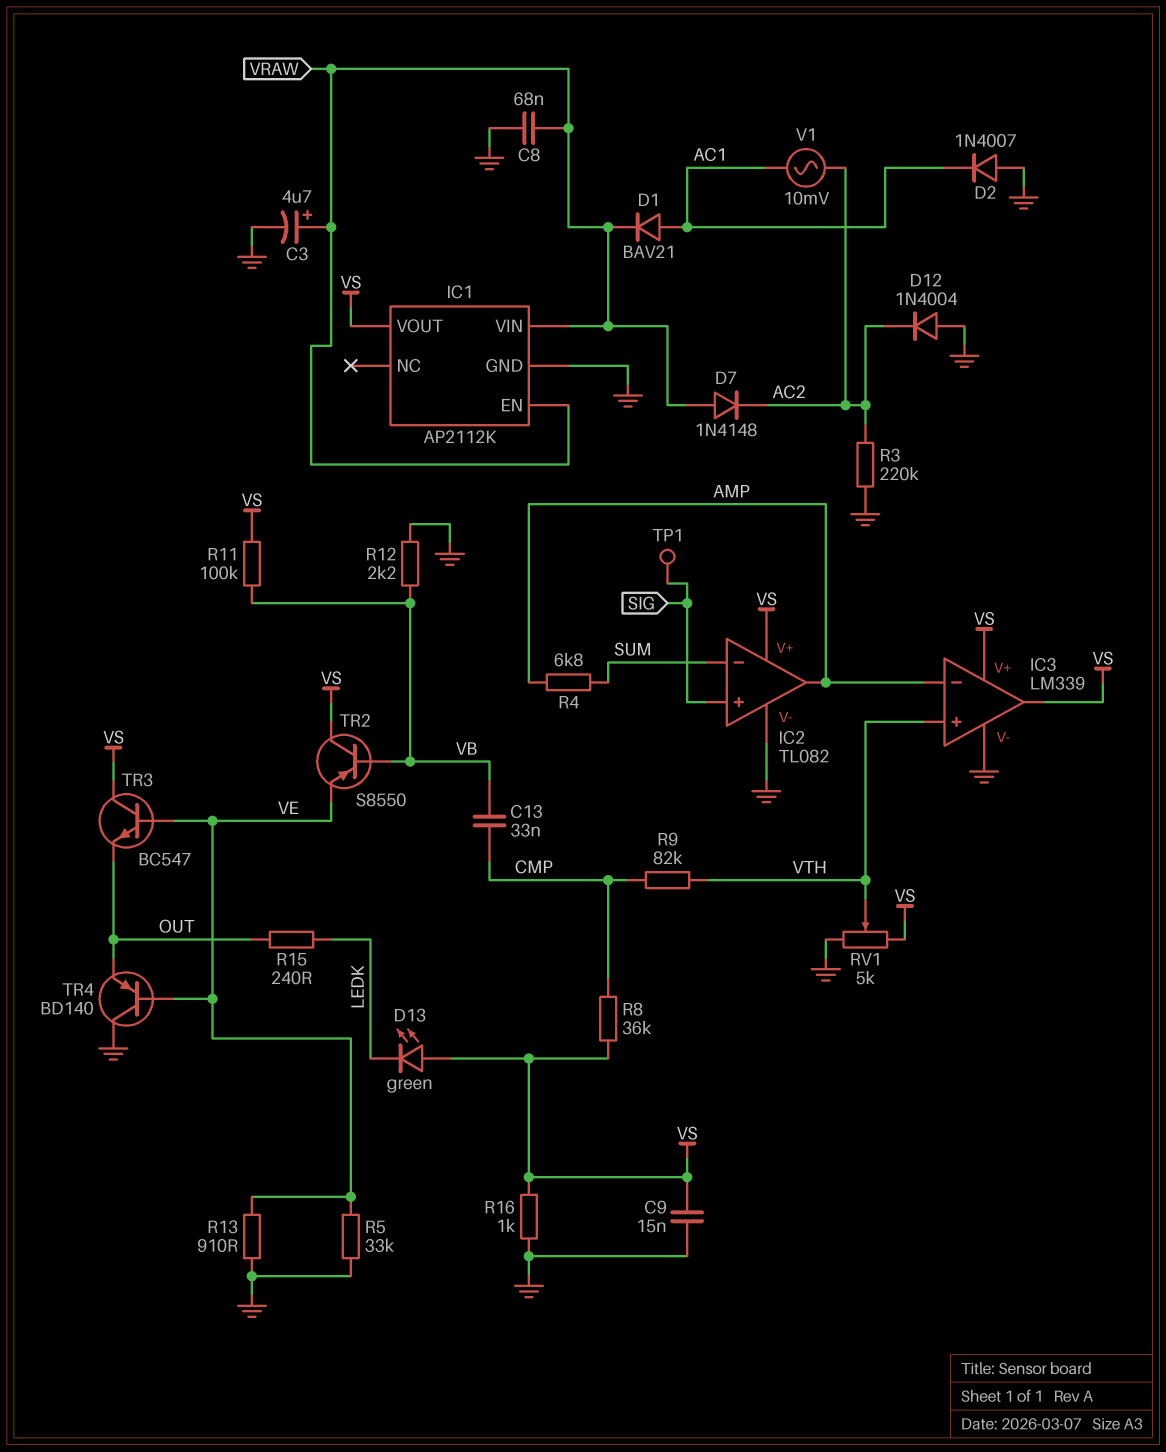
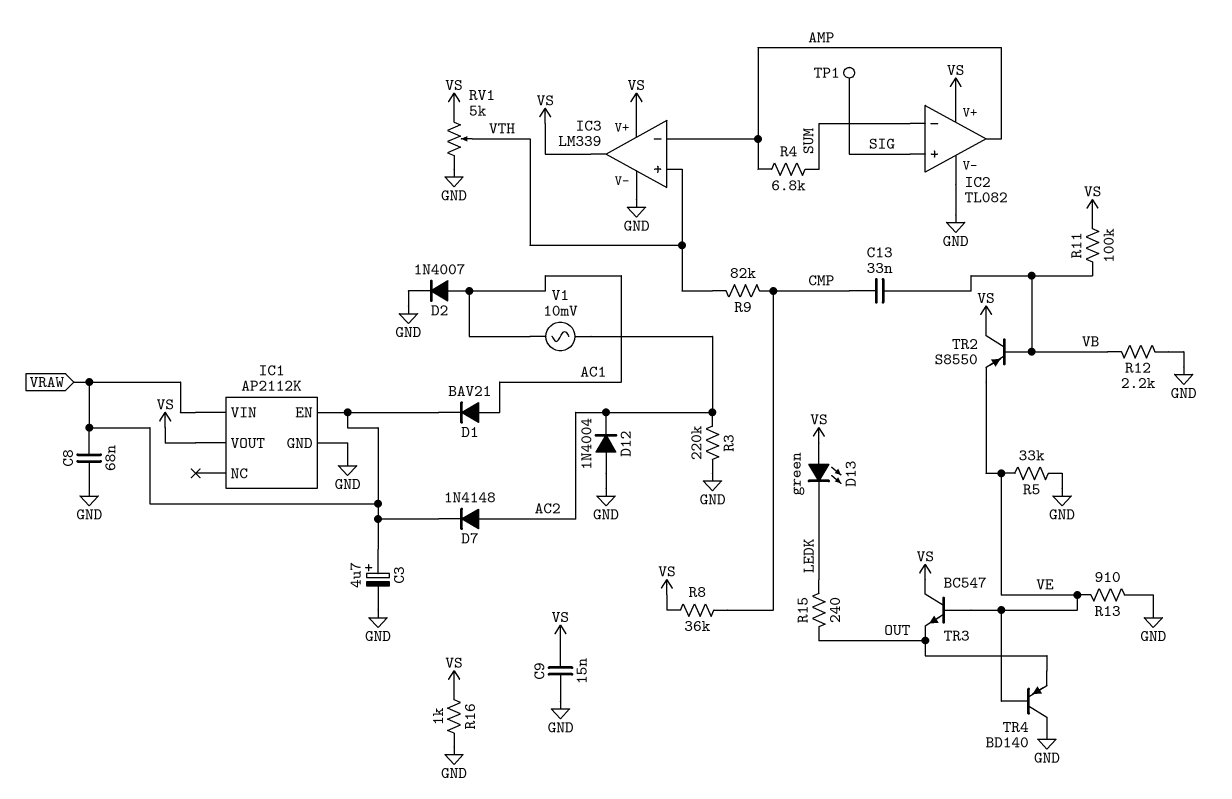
D2: diode 1N4007 (A GND, K AC1) -> diode 1N4007 (A AC1, K GND)
D7: diode 1N4148 (A VRAW, K AC2) -> diode 1N4148 (A AC2, K VRAW)

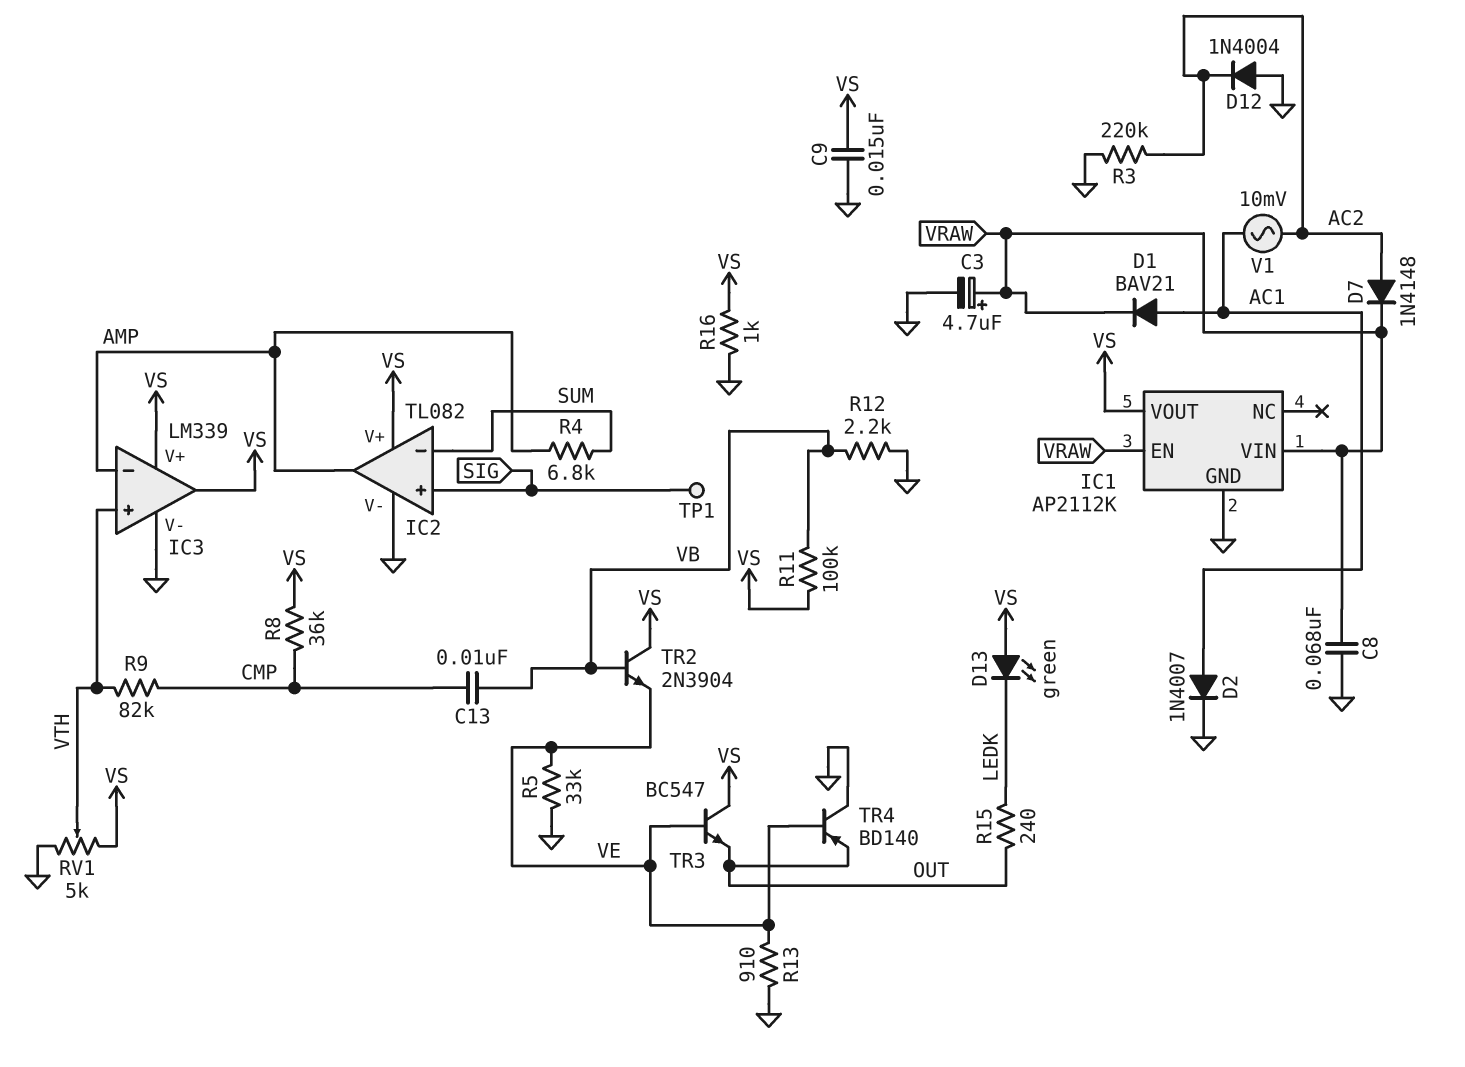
C13: 33nF (CMP, VB) -> 10nF (CMP, VB)
TR2: PNP S8550 (B VB, C VS, E VE) -> NPN 2N3904 (B VB, C VS, E VE)

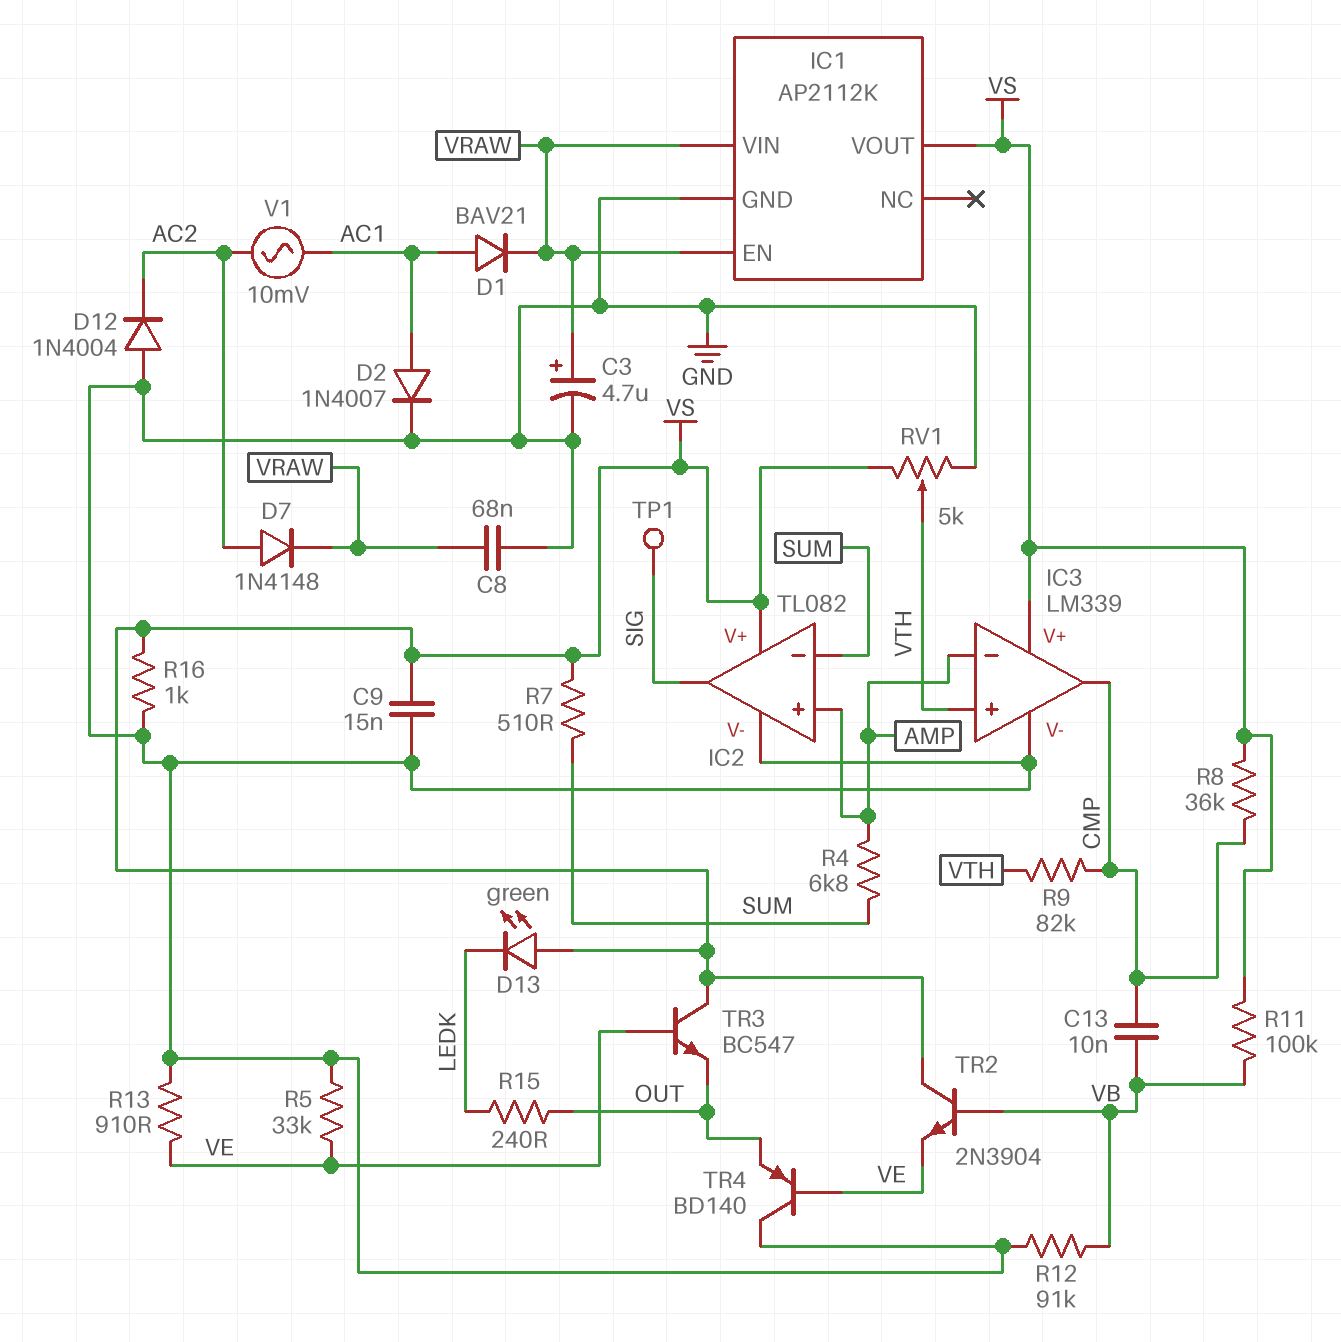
IC2 pin in+: SIG -> AMP
IC2 pin out: AMP -> SIG
IC3 pin out: VS -> CMP
R3: 220k (AC2, GND) -> none
R7: none -> 510 (SUM, VS)
R12: 2.2k (GND, VB) -> 91k (GND, VB)

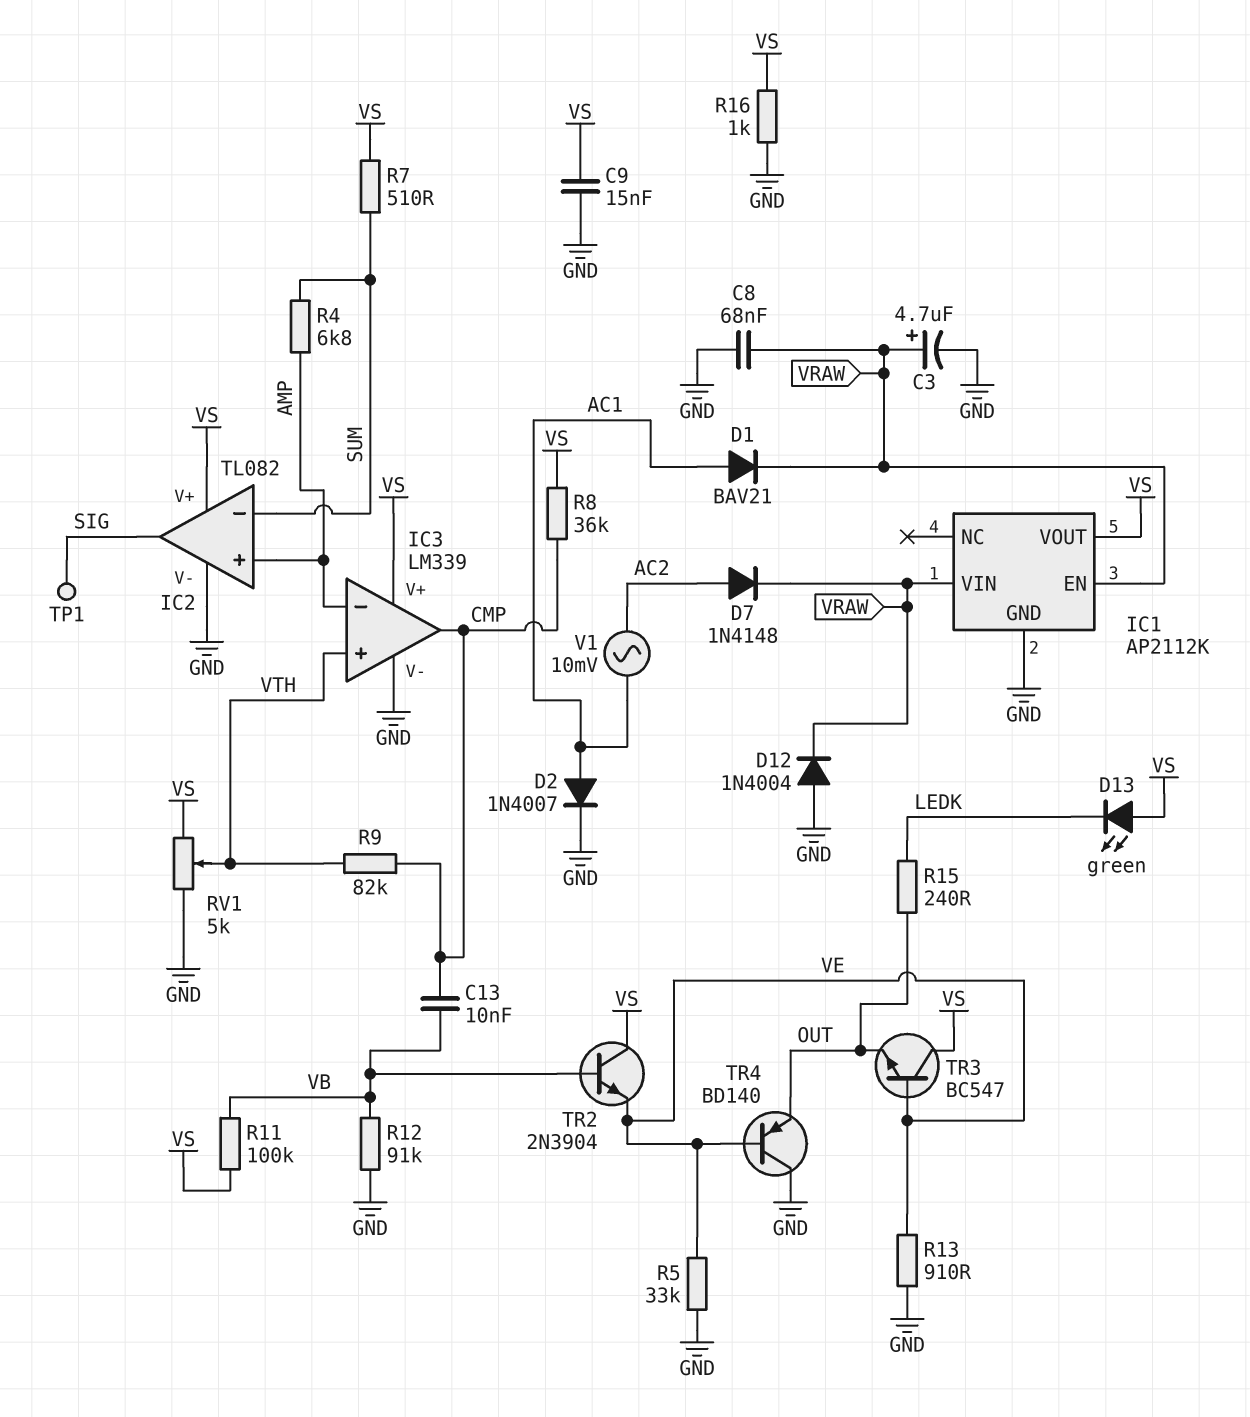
D12: diode 1N4004 (A GND, K AC2) -> diode 1N4004 (A GND, K VRAW)

